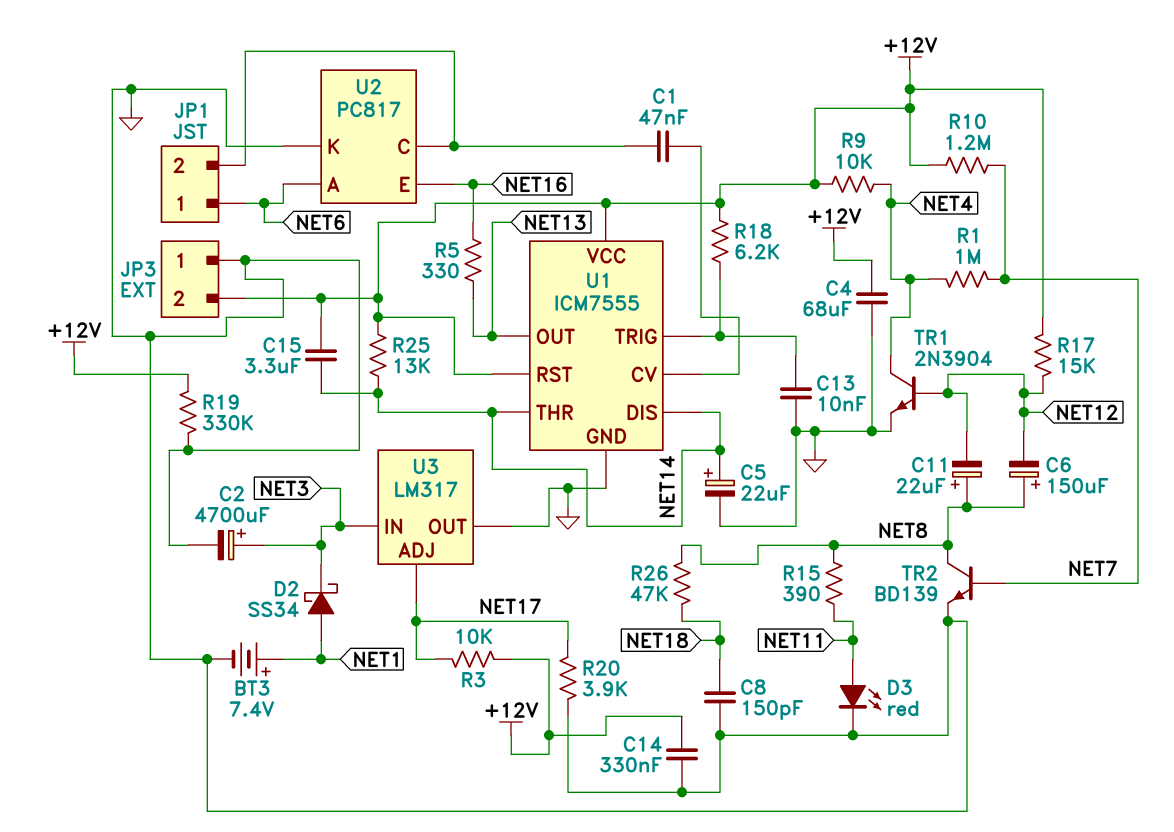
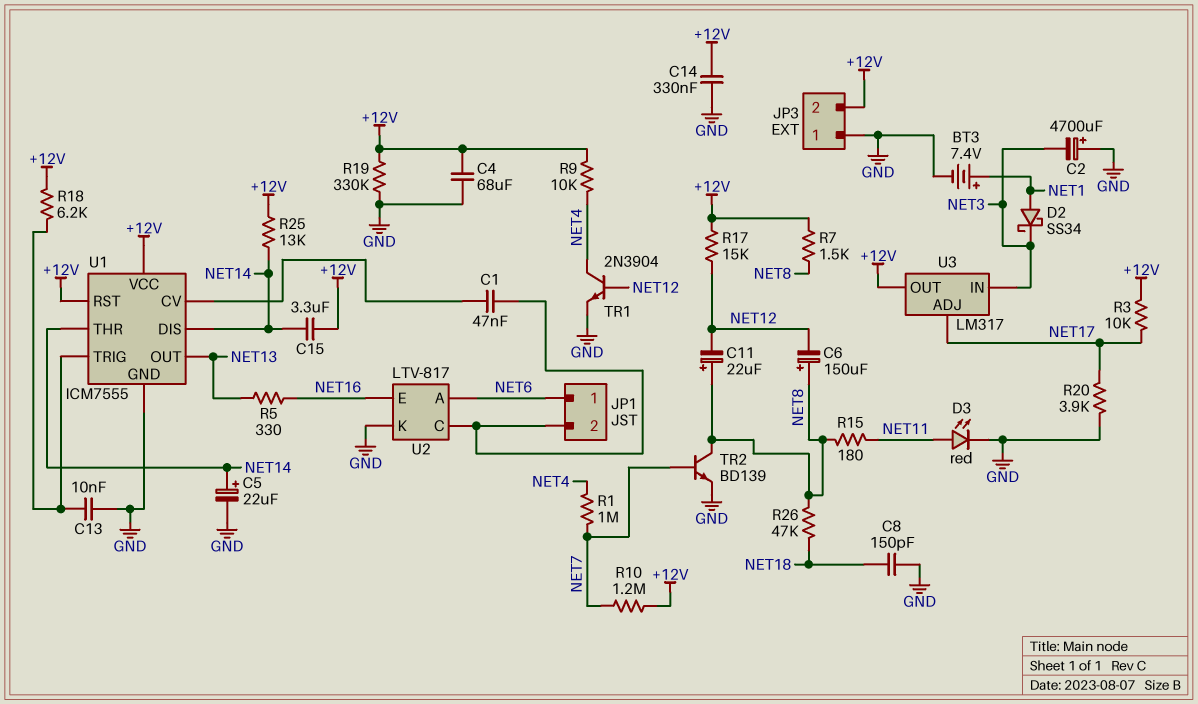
C2: 4700uF (plus NET3, minus GND) -> 4700uF (plus GND, minus NET3)
R7: none -> 1.5k (+12V, NET8)
R15: 390 (NET8, NET11) -> 180 (NET8, NET11)
U2: PC817 -> LTV-817
U3 pin OUT: GND -> +12V

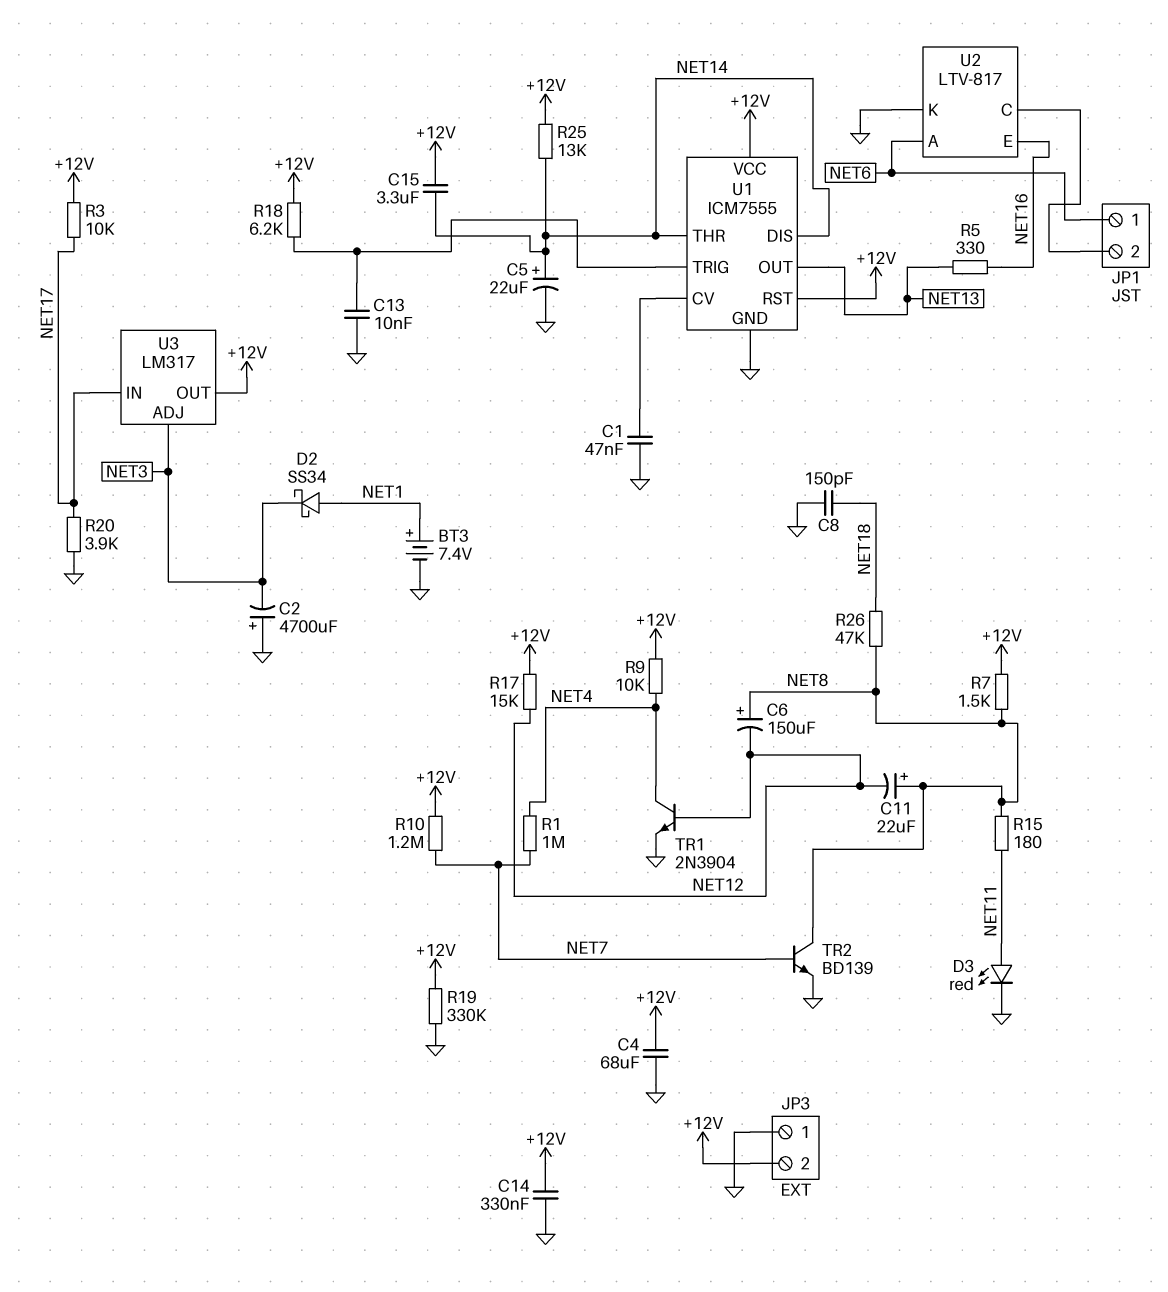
C1: 47nF (JP1/2, U1/CV) -> 47nF (GND, U1/CV)
U3 pin ADJ: NET17 -> NET3
U3 pin IN: NET3 -> NET17

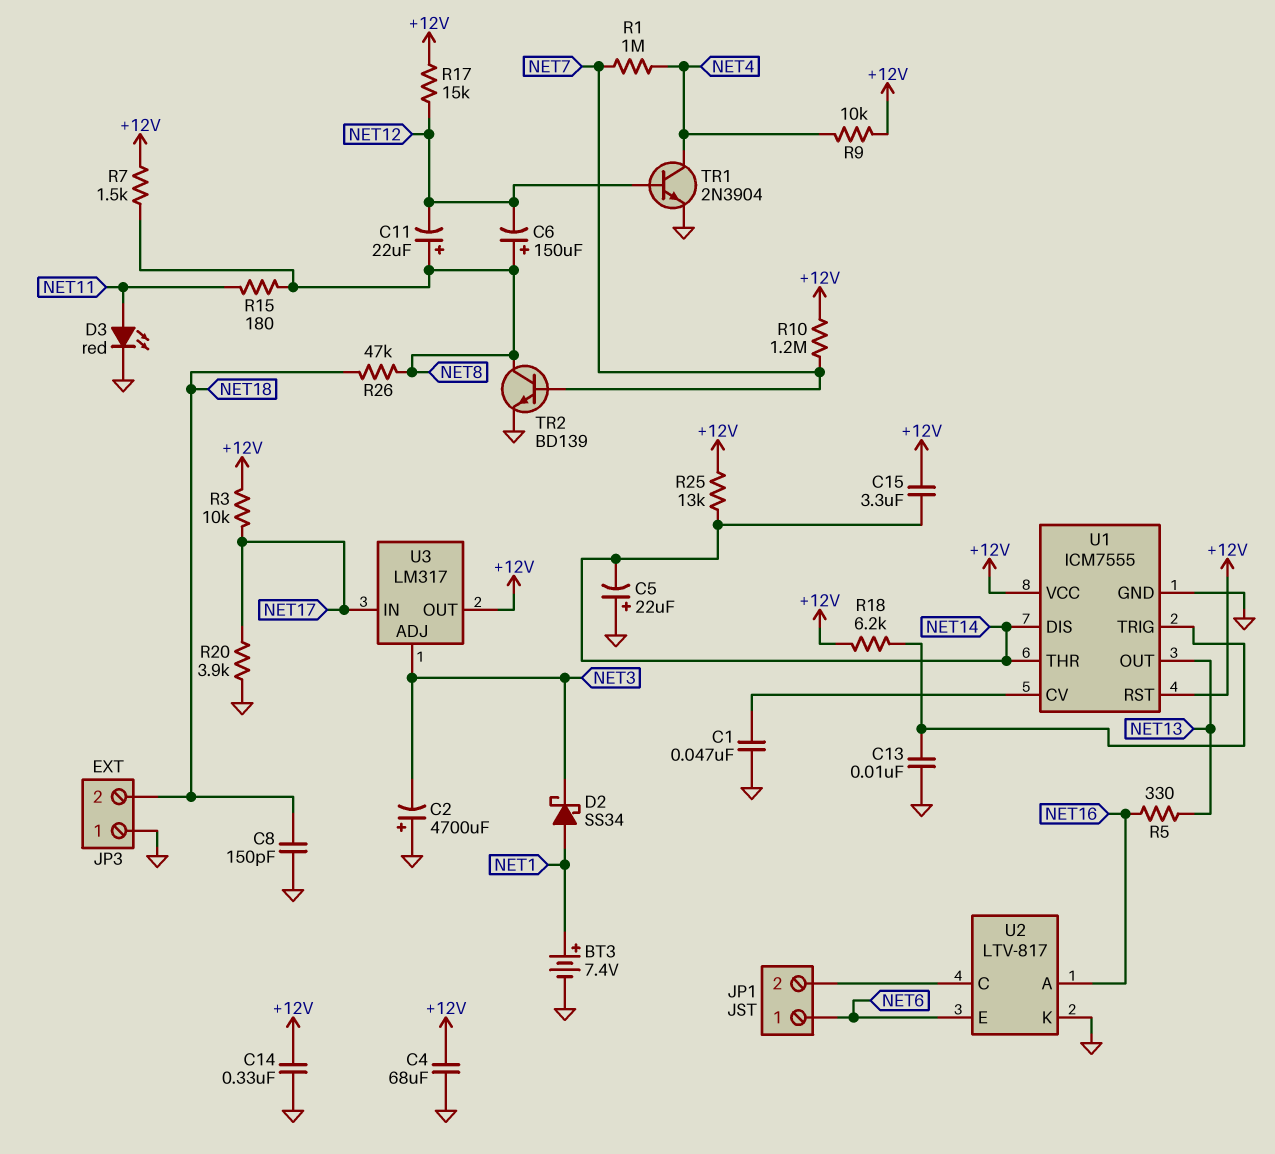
C5: 22uF (plus NET14, minus GND) -> 22uF (plus GND, minus NET14)
JP3 pin 2: +12V -> NET18
R19: 330k (+12V, GND) -> none
U2 pin A: NET6 -> NET16
U2 pin E: NET16 -> NET6

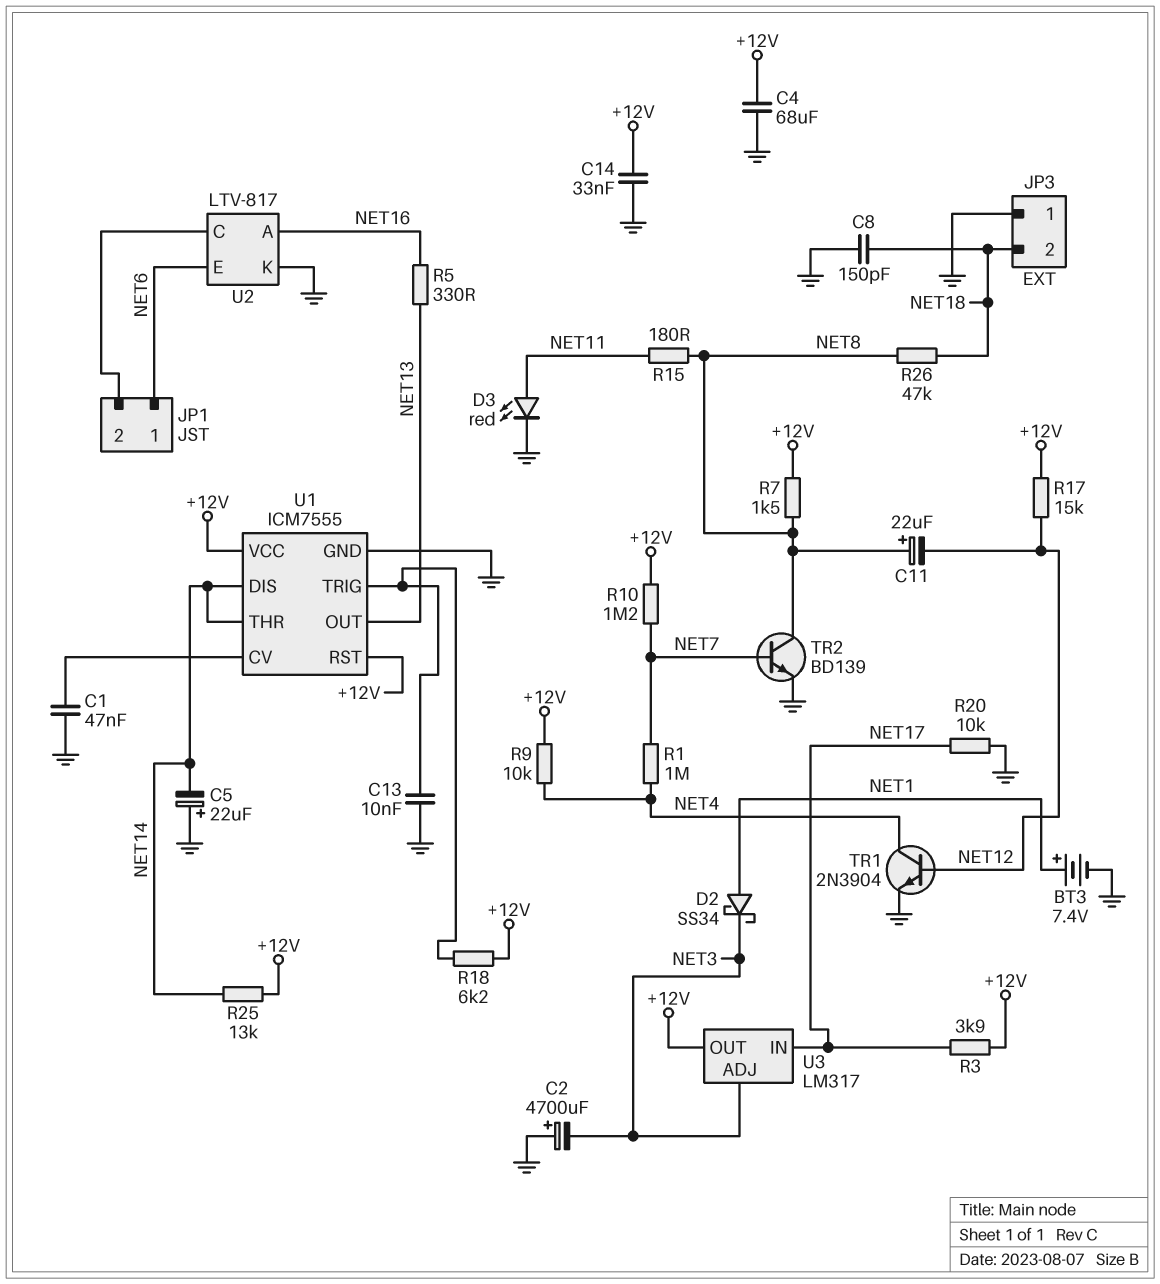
C6: 150uF (plus NET8, minus NET12) -> none
C14: 330nF (+12V, GND) -> 33nF (+12V, GND)
C15: 3.3uF (+12V, NET14) -> none
R3: 10k (+12V, NET17) -> 3.9k (+12V, NET17)
R20: 3.9k (GND, NET17) -> 10k (GND, NET17)

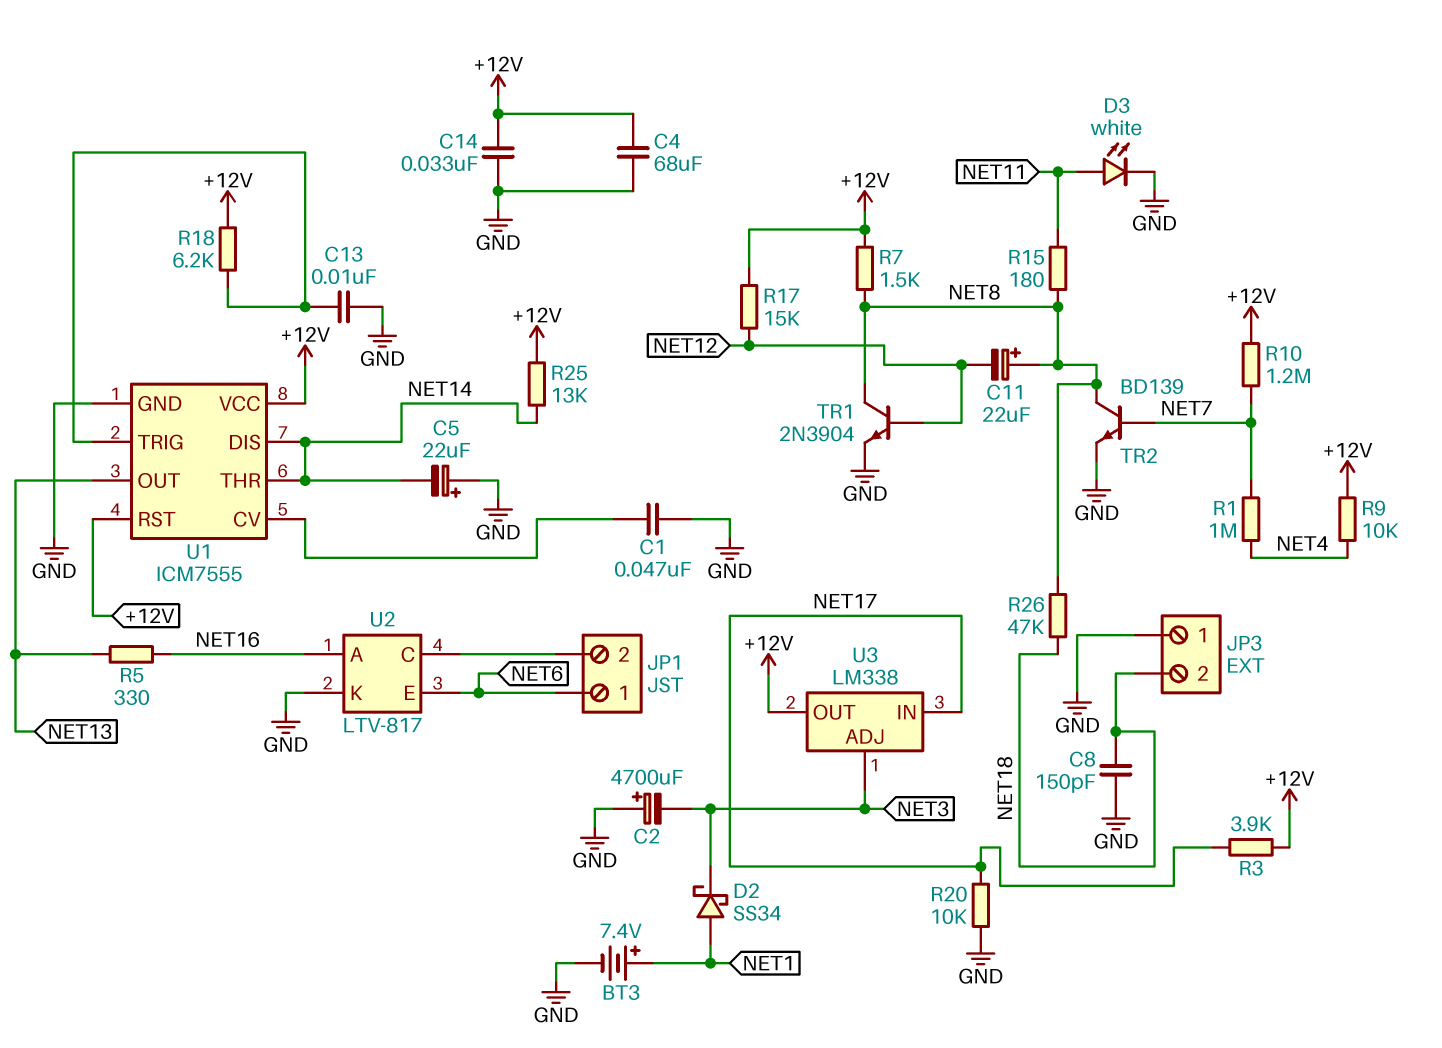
D3: LED red (A NET11, K GND) -> LED white (A NET11, K GND)
TR1: NPN 2N3904 (B NET12, C NET4, E GND) -> NPN 2N3904 (B NET12, C NET8, E GND)
U3: LM317 -> LM338

